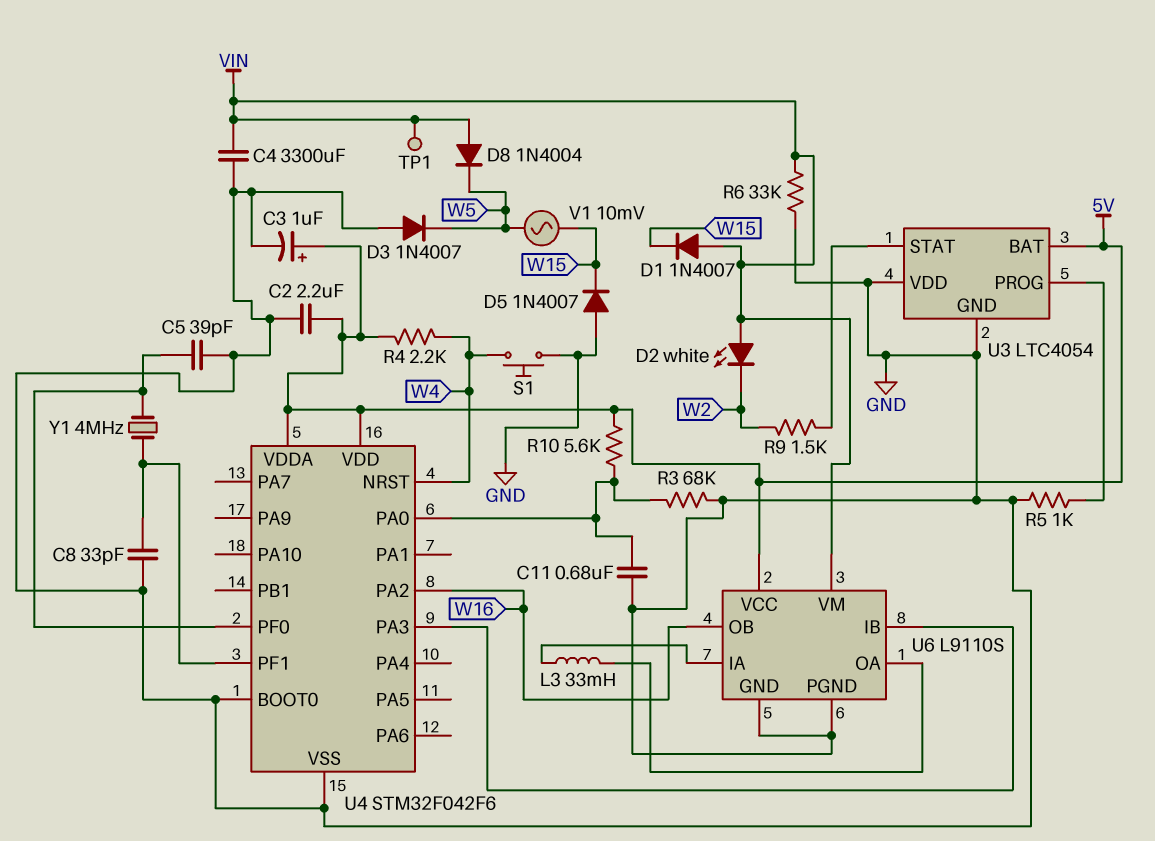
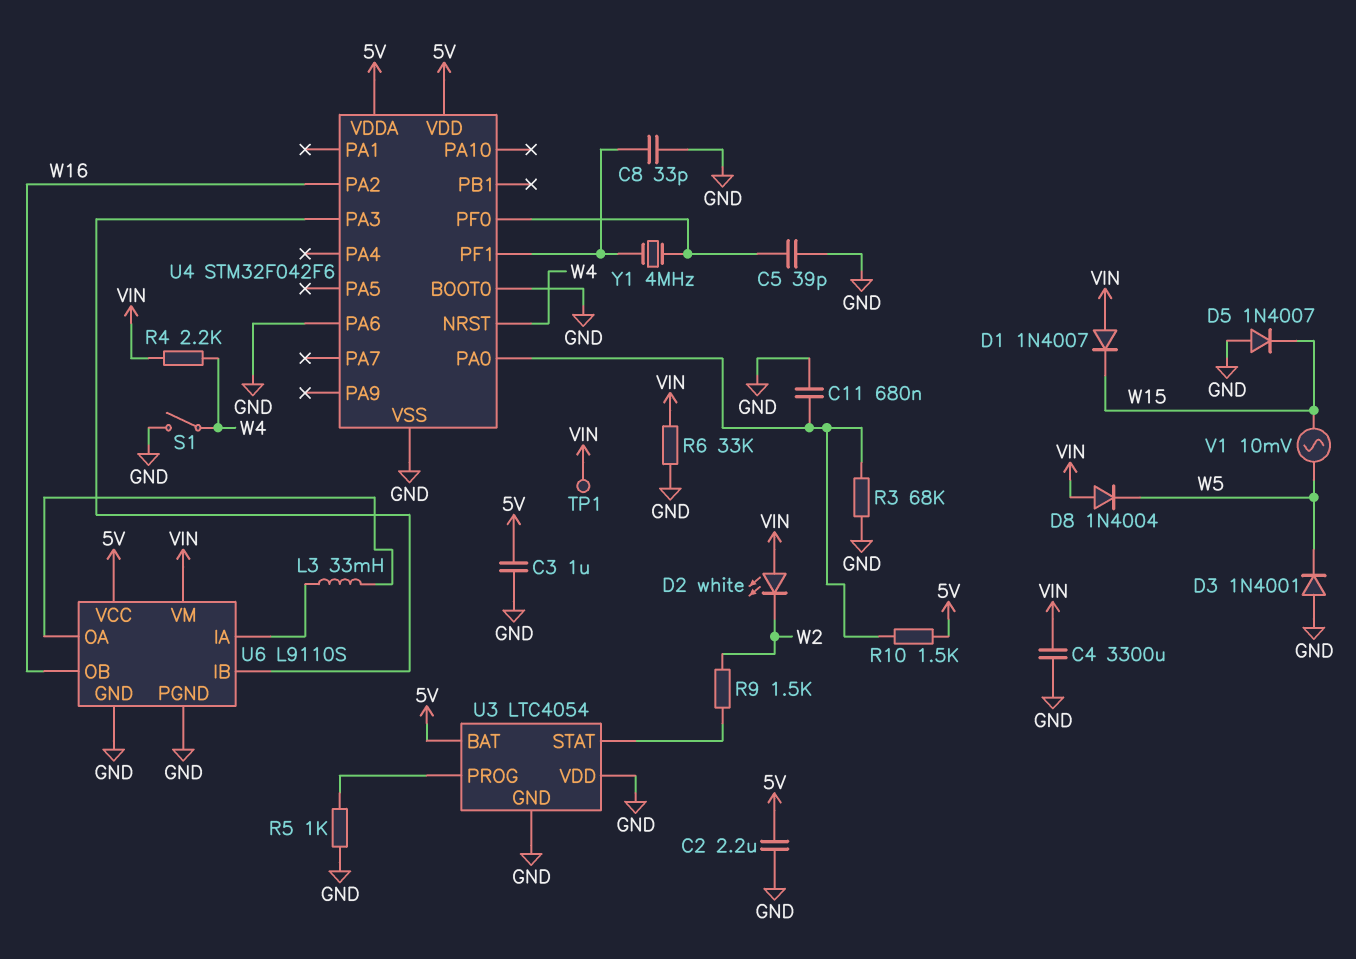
C3: 1uF (plus 5V, minus GND) -> 1uF (5V, GND)
D3: diode 1N4007 (A GND, K W5) -> diode 1N4001 (A GND, K W5)
R4: 2.2k (5V, W4) -> 2.2k (VIN, W4)
R10: 5.6k (5V, U4/PA0) -> 1.5k (5V, U4/PA0)
S1: button (GND, W4) -> switch (GND, W4)
U4 pin PA6: none -> GND

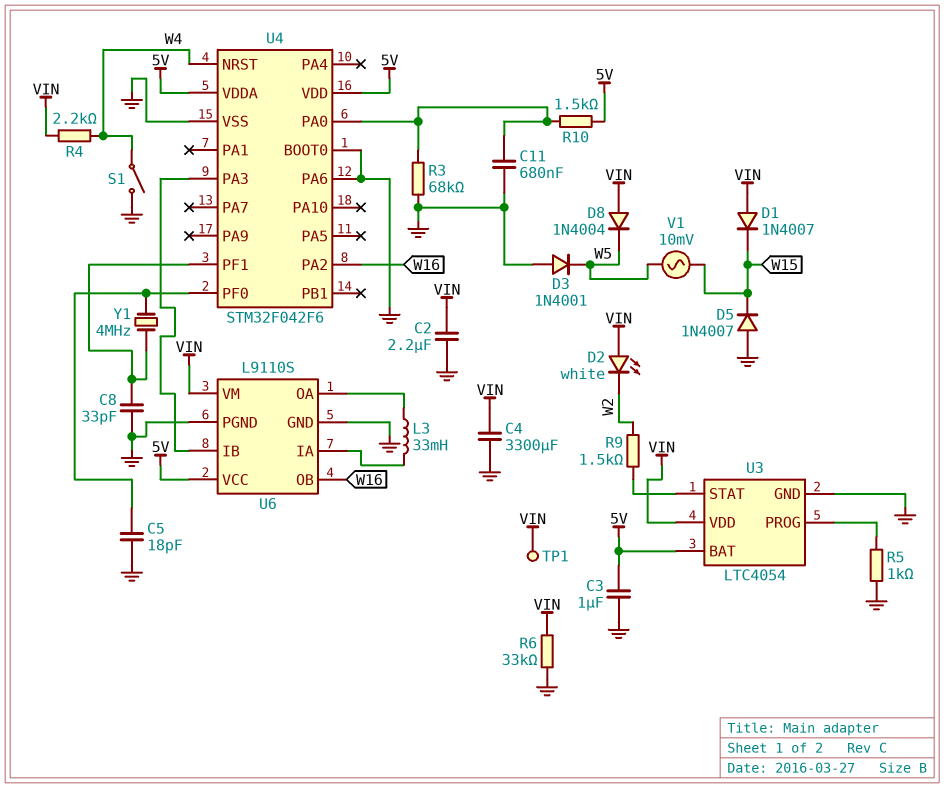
C2: 2.2uF (5V, GND) -> 2.2uF (GND, VIN)
C5: 39pF (GND, U4/PF0) -> 18pF (GND, U4/PF0)
U3 pin VDD: GND -> VIN

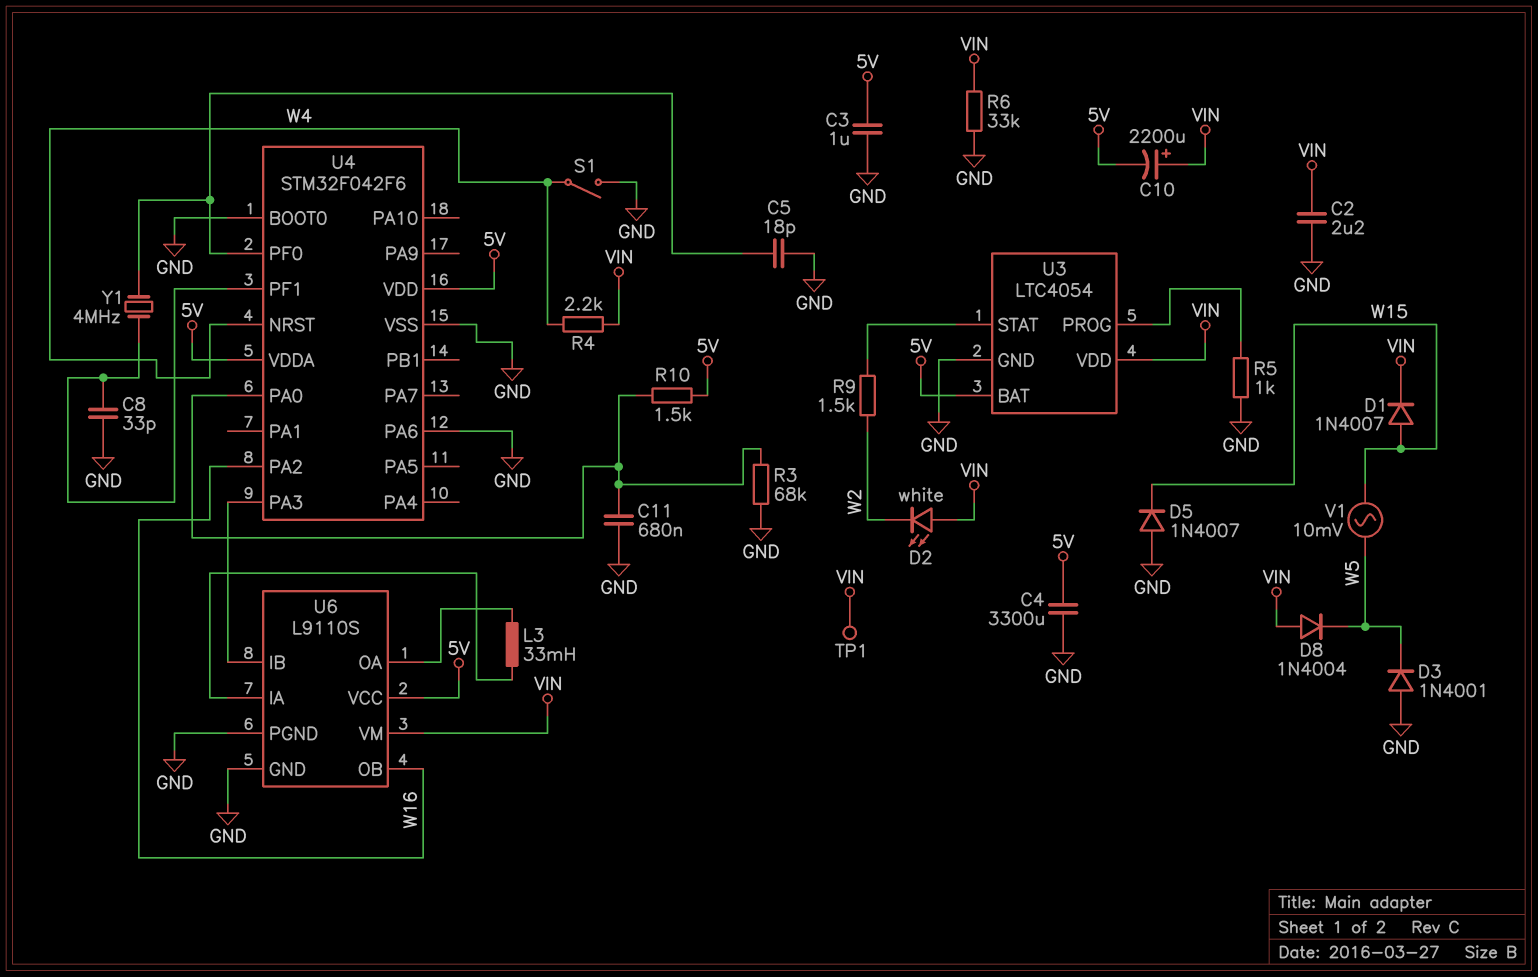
C4: 3300uF (GND, VIN) -> 3300uF (5V, GND)
C10: none -> 2200uF (plus VIN, minus 5V)
D1: diode 1N4007 (A VIN, K W15) -> diode 1N4007 (A W15, K VIN)

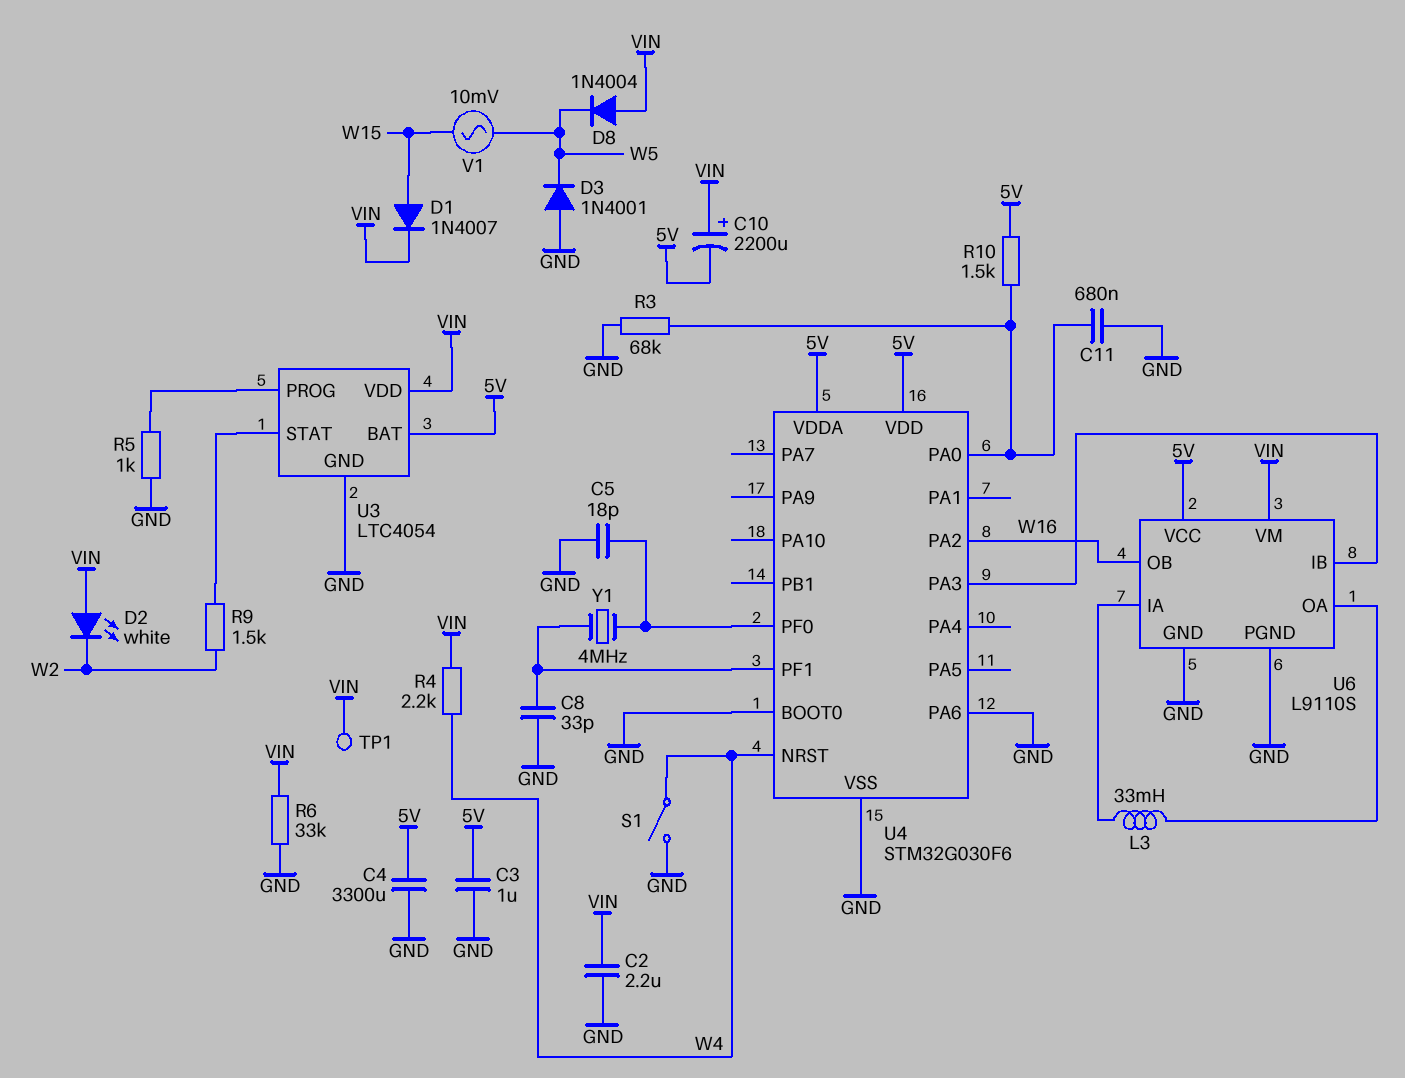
D5: diode 1N4007 (A GND, K W15) -> none
U4: STM32F042F6 -> STM32G030F6

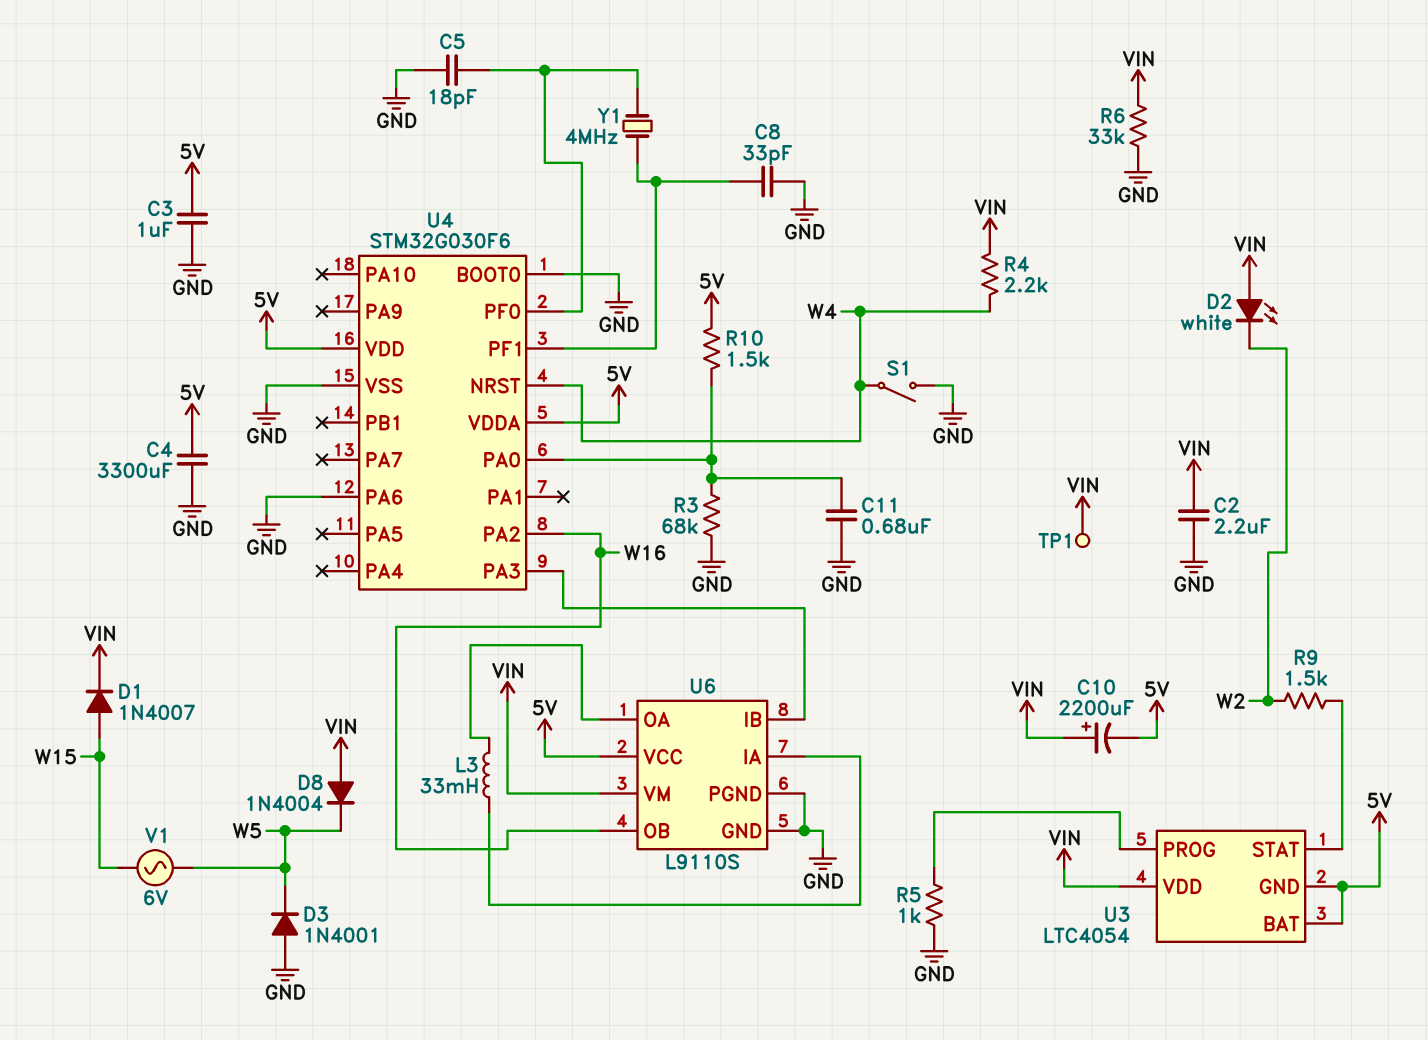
U3 pin GND: GND -> 5V
V1: AC 10mV (W5, W15) -> AC 6V (W5, W15)

